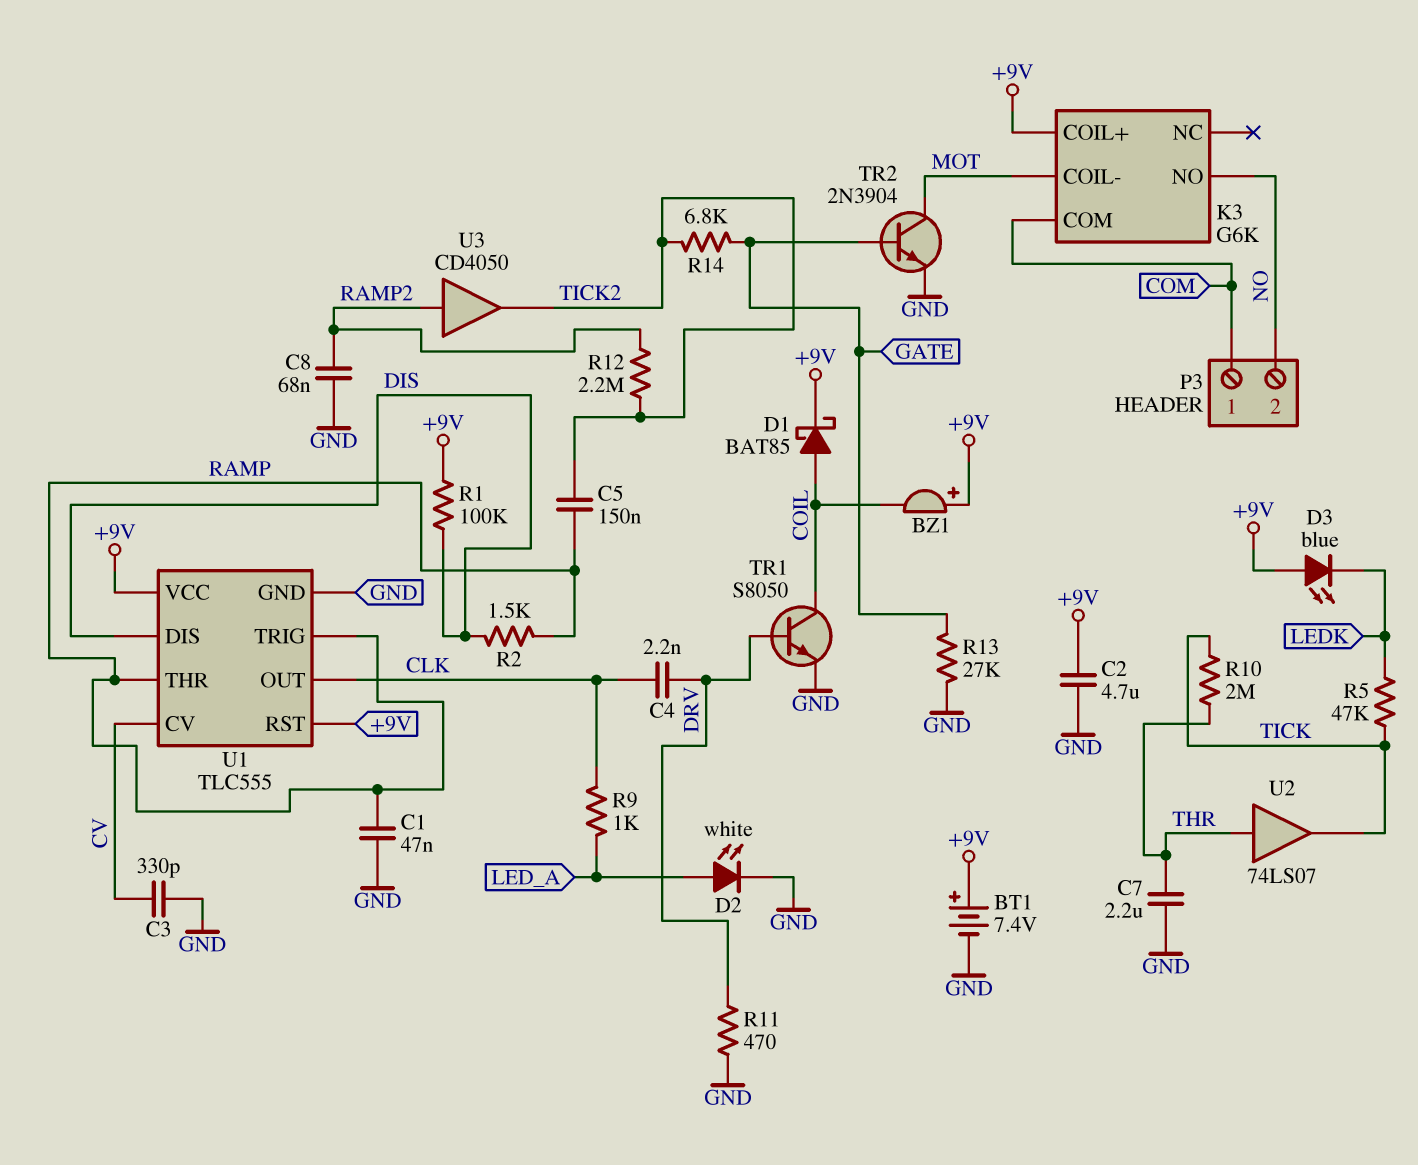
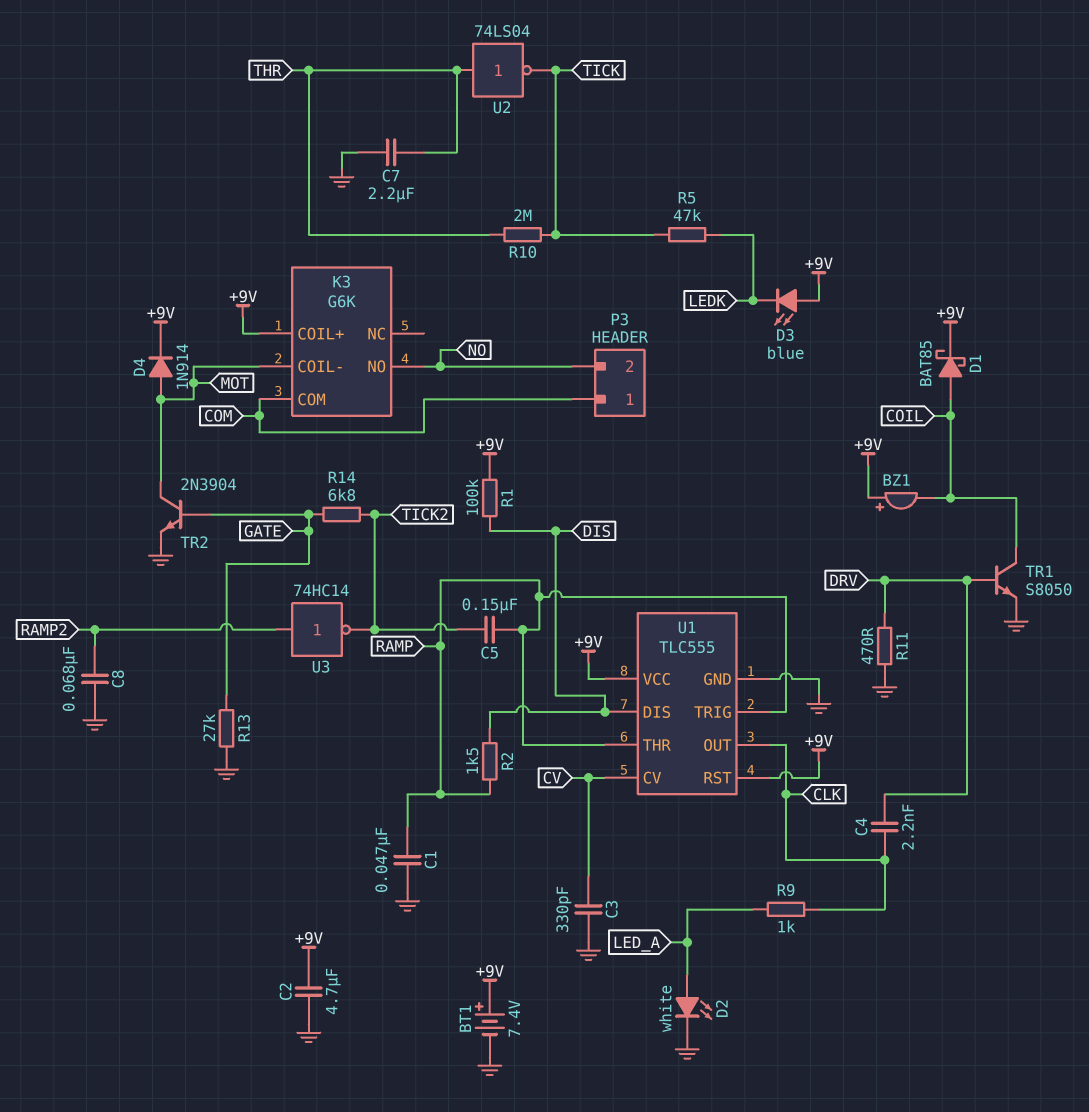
D4: none -> diode 1N914 (A MOT, K +9V)
R12: 2.2M (RAMP2, TICK2) -> none
U2: buffer 74LS07 (in THR, out TICK) -> NOT 74LS04 (in THR, out TICK)
U3: buffer CD4050 (in RAMP2, out TICK2) -> NOT 74HC14 (in RAMP2, out TICK2)

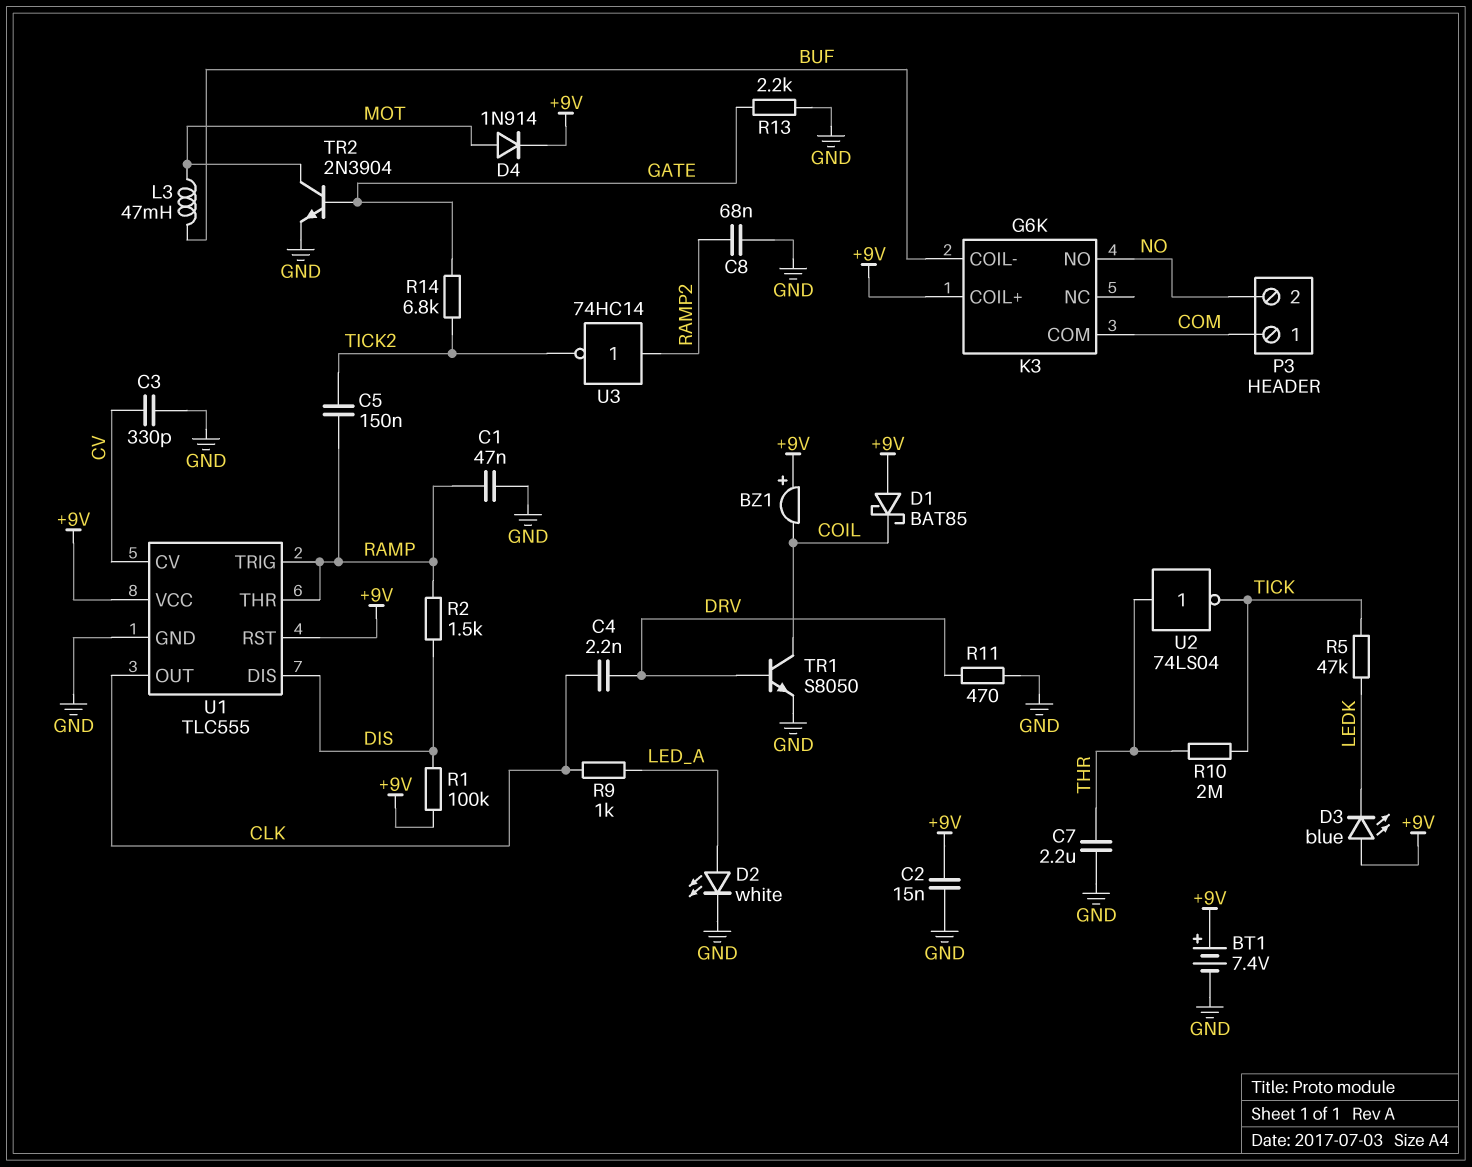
C2: 4.7uF (+9V, GND) -> 15nF (+9V, GND)
D1: schottky BAT85 (A COIL, K +9V) -> schottky BAT85 (A +9V, K COIL)
K3 pin COIL-: MOT -> BUF
L3: none -> 47mH (BUF, MOT)
R13: 27k (GATE, GND) -> 2.2k (GATE, GND)

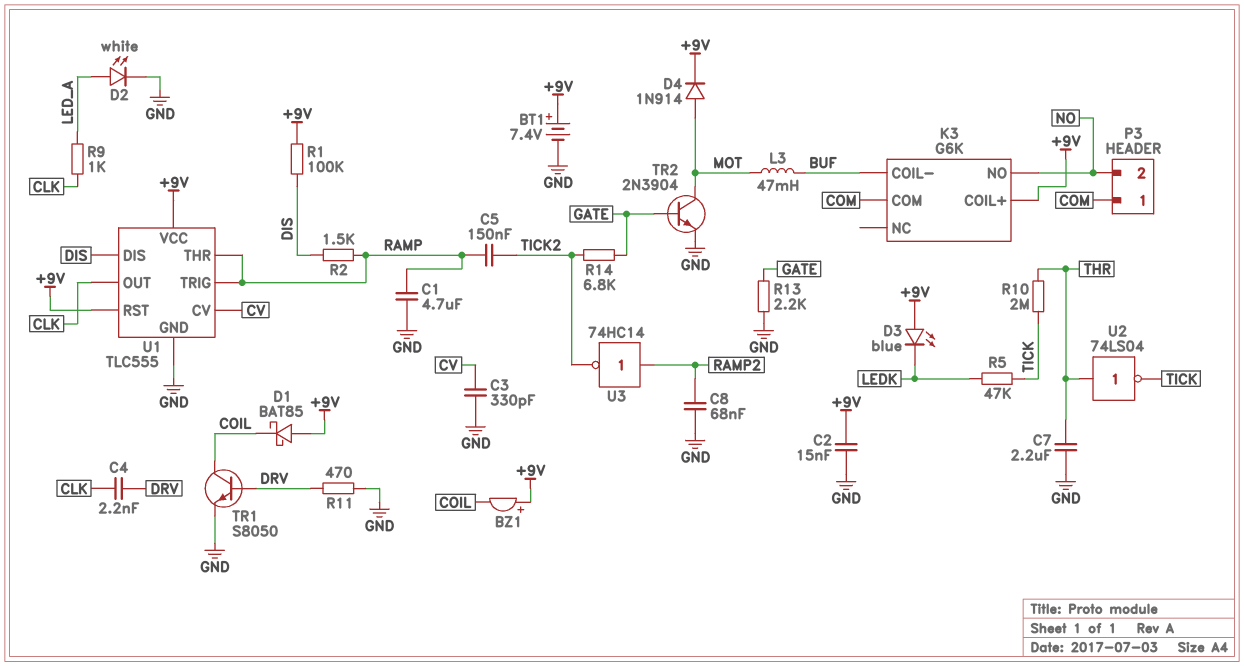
C1: 47nF (GND, RAMP) -> 4.7uF (GND, RAMP)

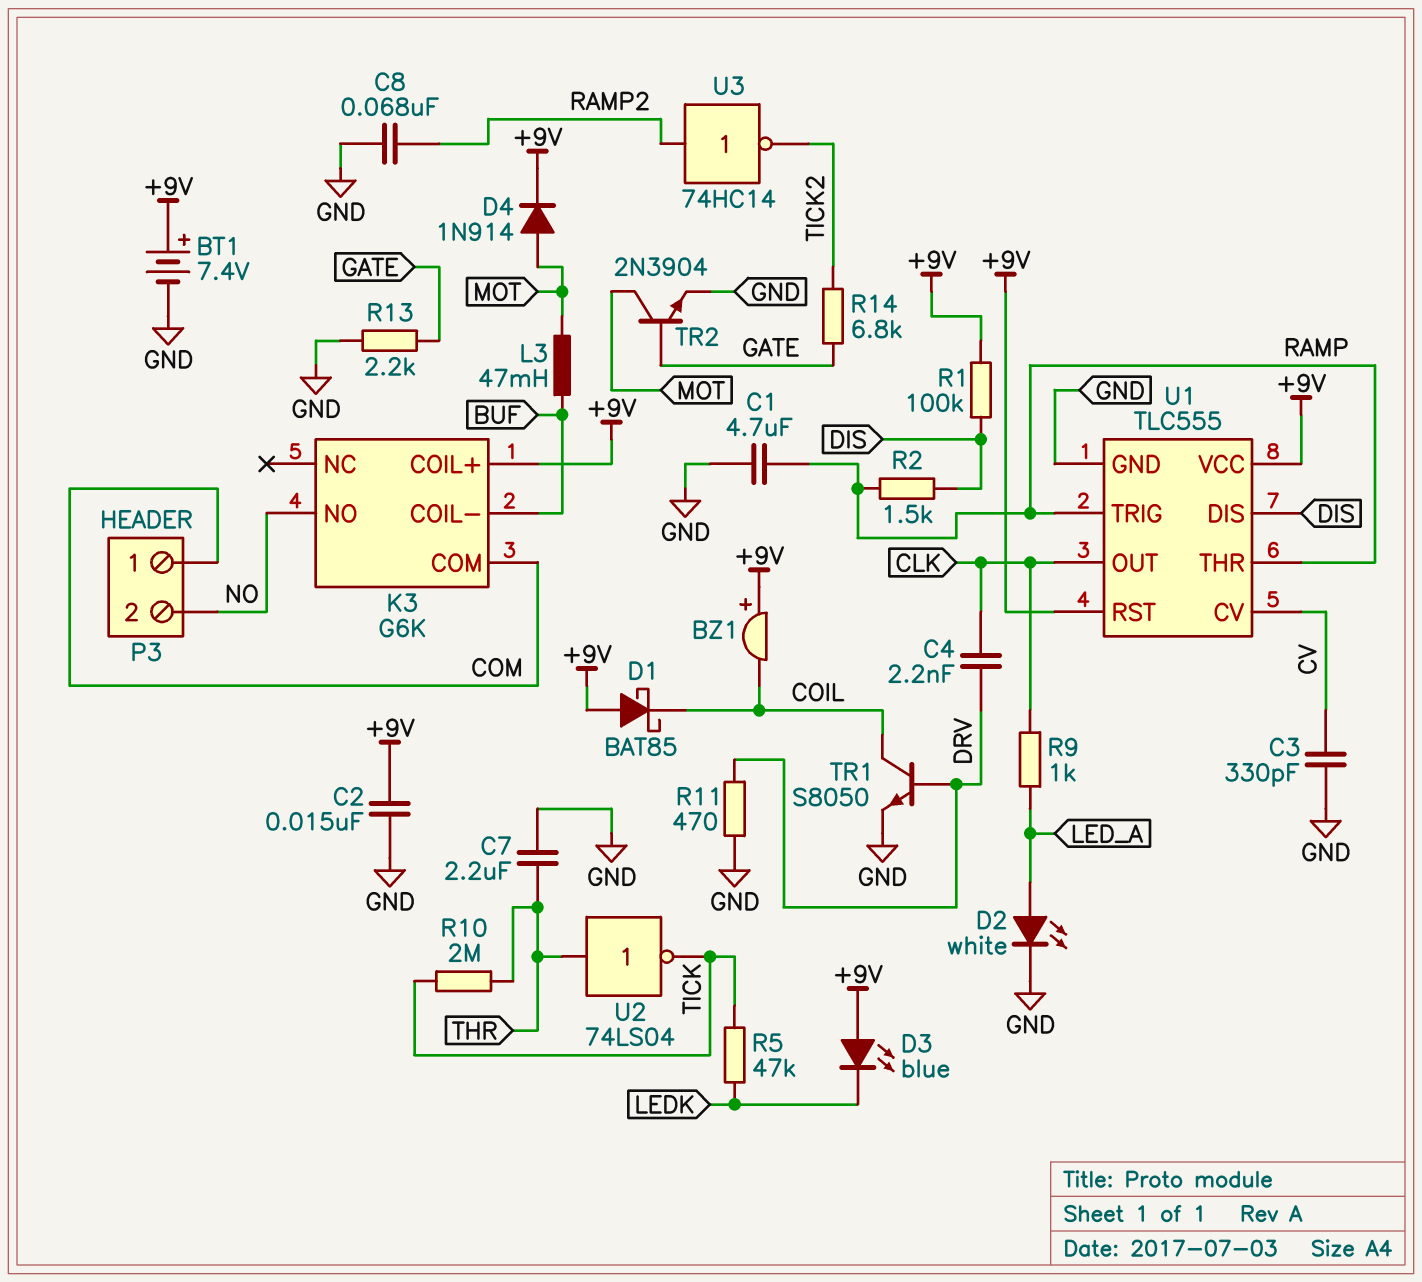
C5: 150nF (RAMP, TICK2) -> none

